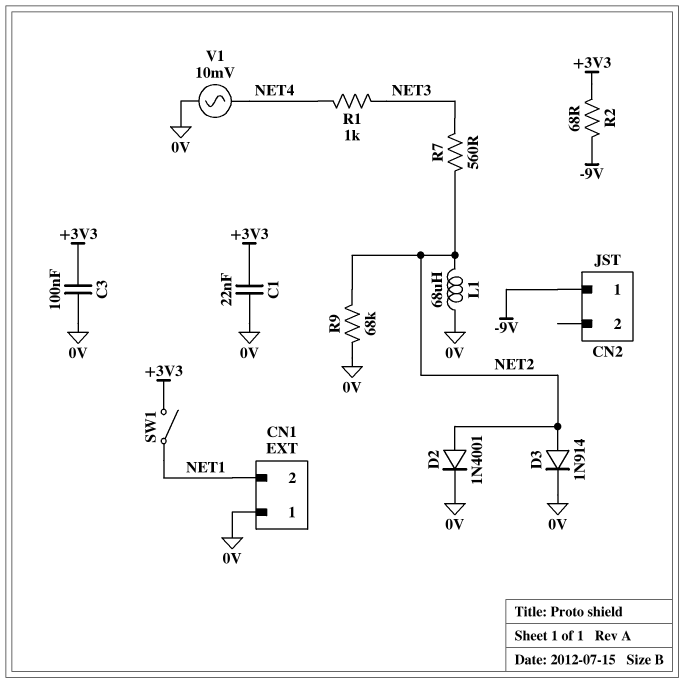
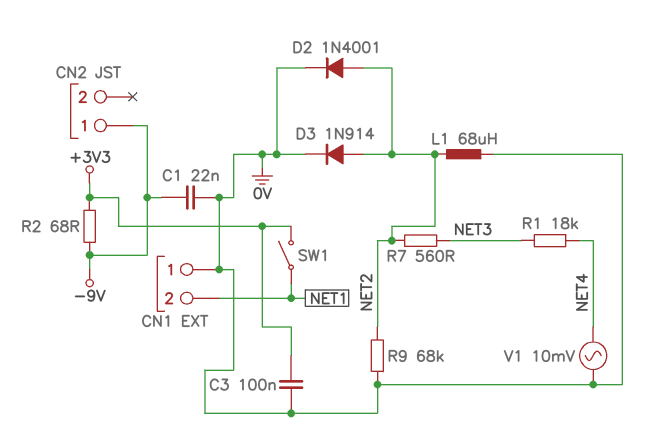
C1: 22nF (+3V3, 0V) -> 22nF (-9V, 0V)
R1: 1k (NET3, NET4) -> 18k (NET3, NET4)

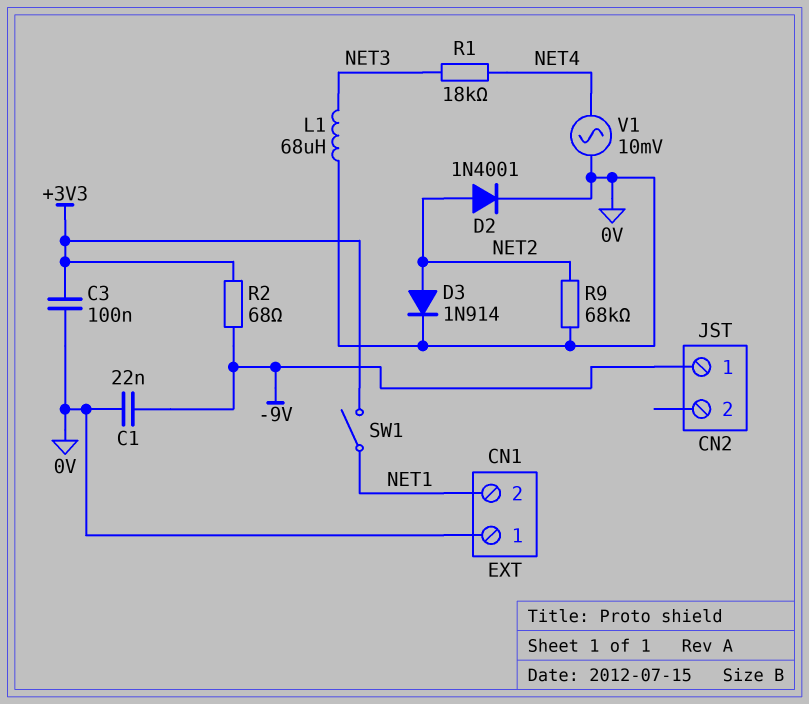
L1: 68uH (0V, NET2) -> 68uH (0V, NET3)
R7: 560 (NET2, NET3) -> none

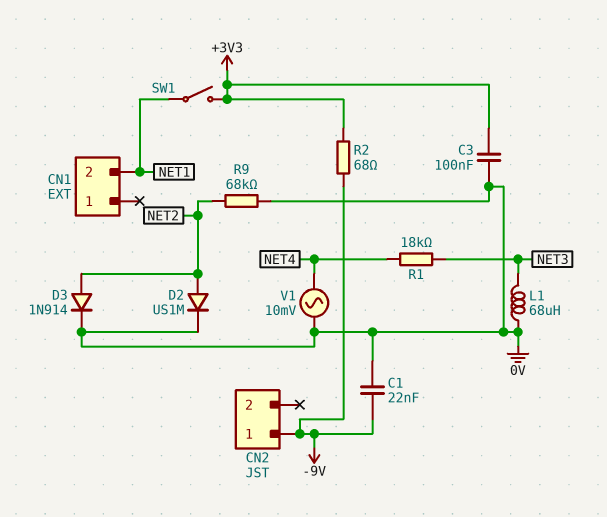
CN1 pin 1: 0V -> none
D2: diode 1N4001 (A NET2, K 0V) -> diode US1M (A NET2, K 0V)

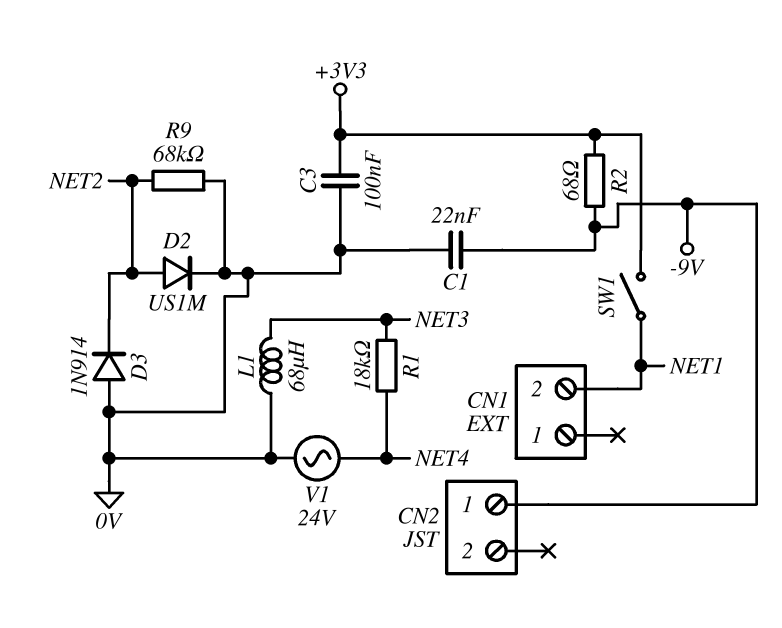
D3: diode 1N914 (A NET2, K 0V) -> diode 1N914 (A 0V, K NET2)
V1: AC 10mV (0V, NET4) -> AC 24V (0V, NET4)

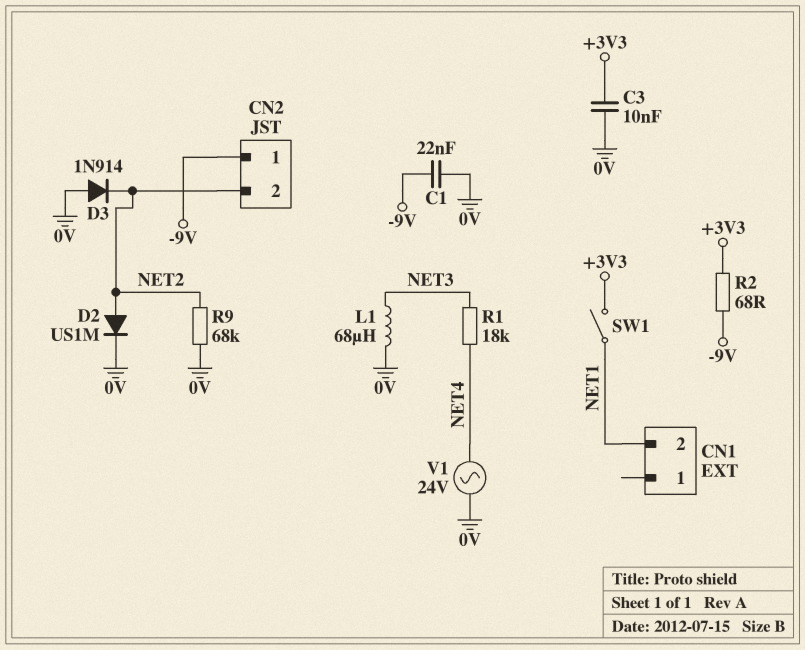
C3: 100nF (+3V3, 0V) -> 10nF (+3V3, 0V)
CN2 pin 2: none -> NET2

